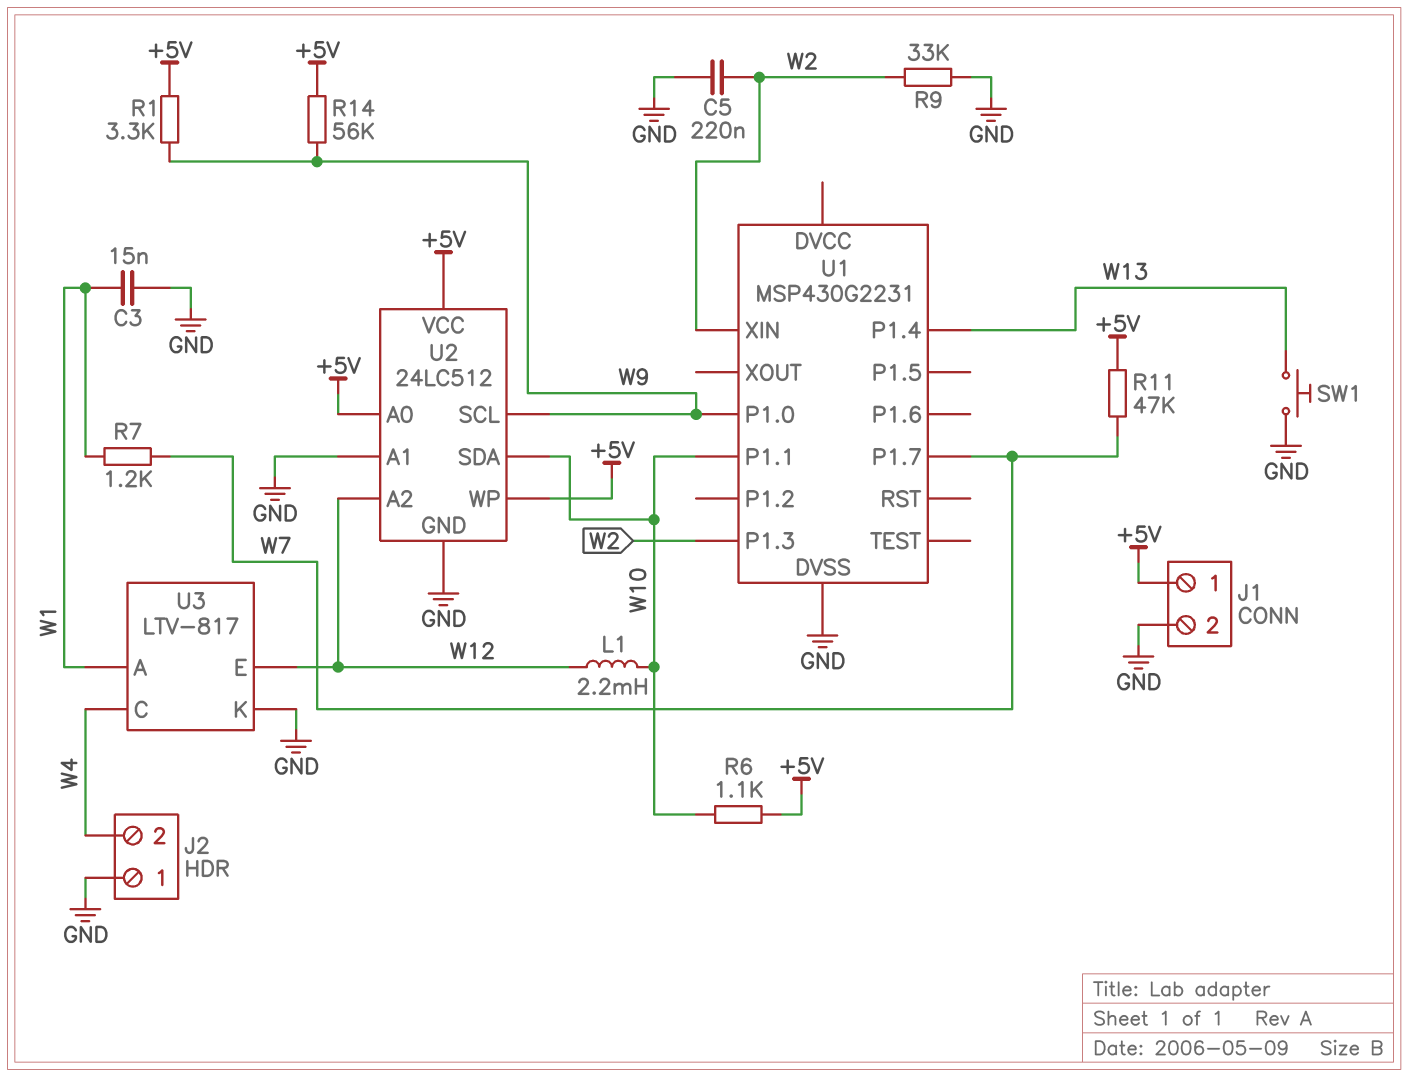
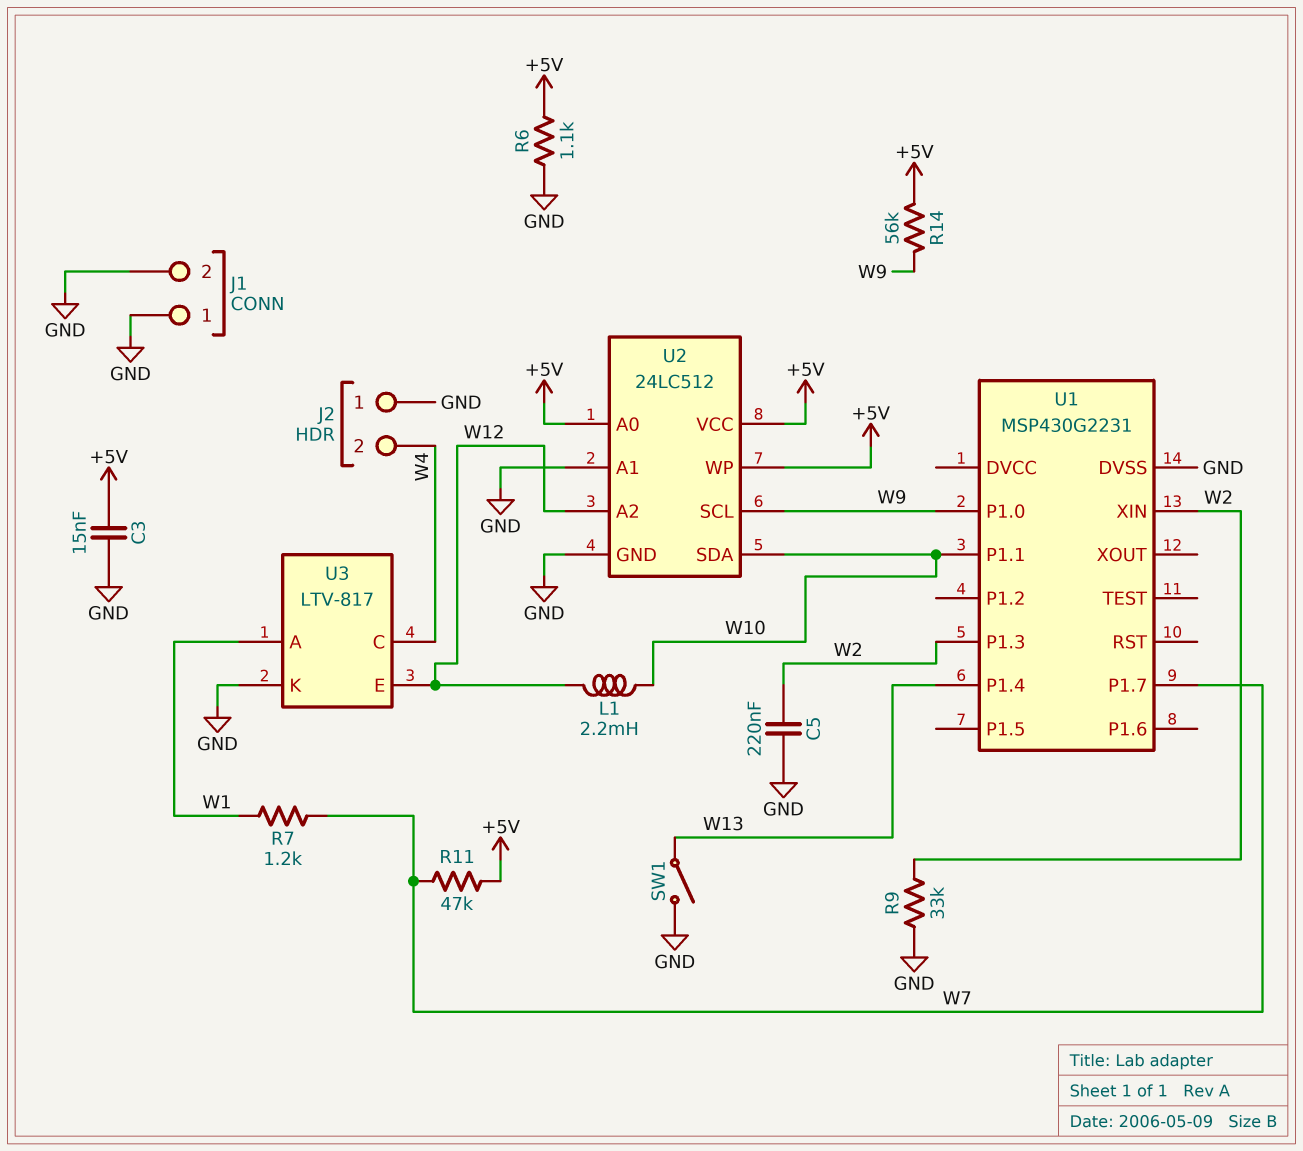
C3: 15nF (GND, W1) -> 15nF (+5V, GND)
J1 pin 1: +5V -> GND
R1: 3.3k (+5V, W9) -> none
R6: 1.1k (+5V, W10) -> 1.1k (+5V, GND)
SW1: button (GND, W13) -> switch (GND, W13)

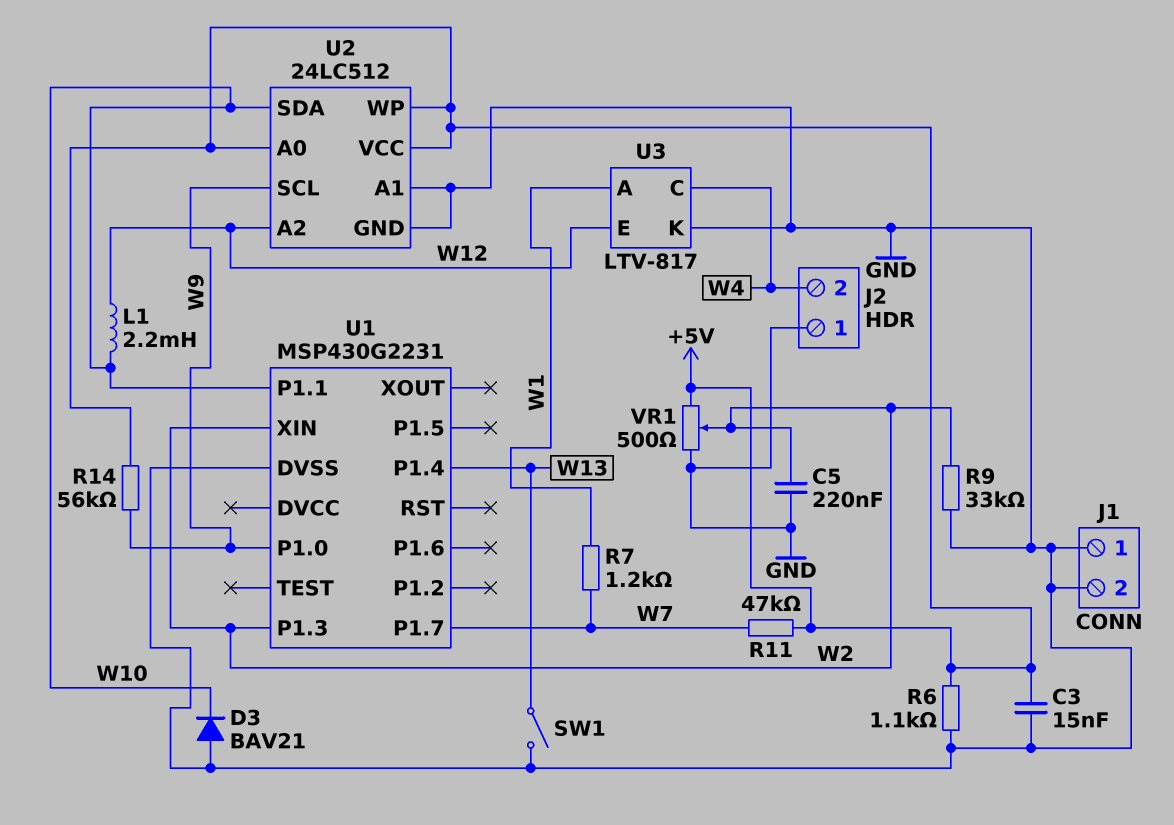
D3: none -> diode BAV21 (A GND, K W10)
VR1: none -> 500 (+5V, GND, wiper W2)

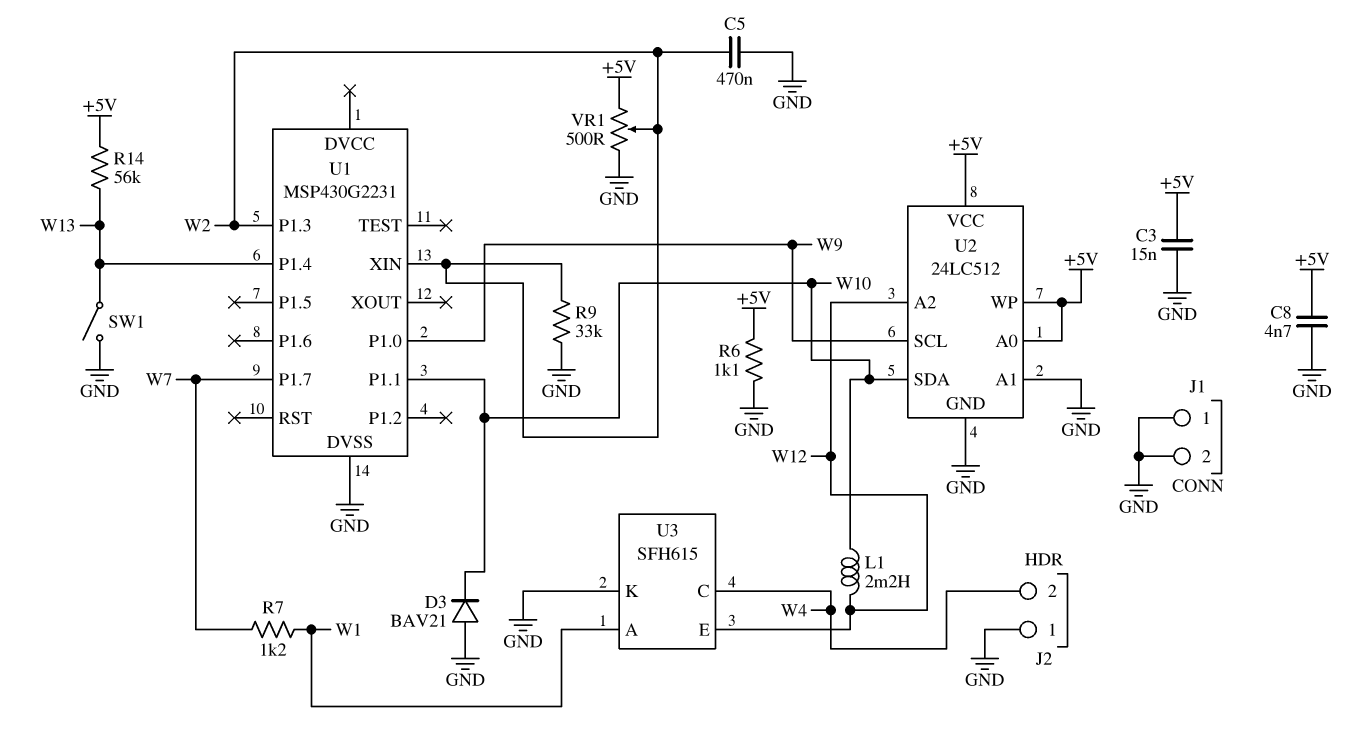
C5: 220nF (GND, W2) -> 470nF (GND, W2)
C8: none -> 4.7nF (+5V, GND)
R11: 47k (+5V, W7) -> none
R14: 56k (+5V, W9) -> 56k (+5V, W13)
U3: LTV-817 -> SFH615

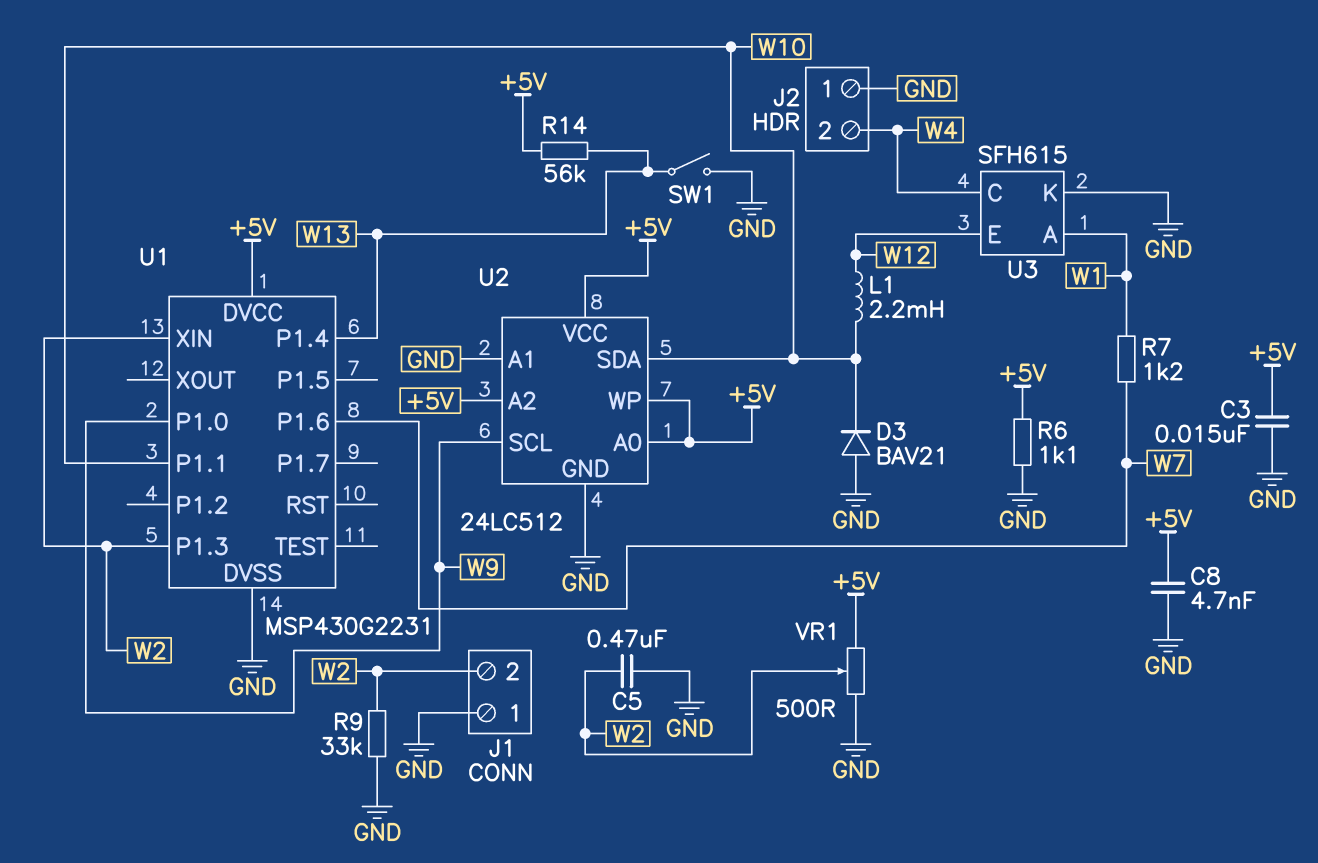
J1 pin 2: GND -> W2
U1 pin DVCC: none -> +5V
U1 pin P1.6: none -> W7
U1 pin P1.7: W7 -> none
U2 pin A2: W12 -> +5V

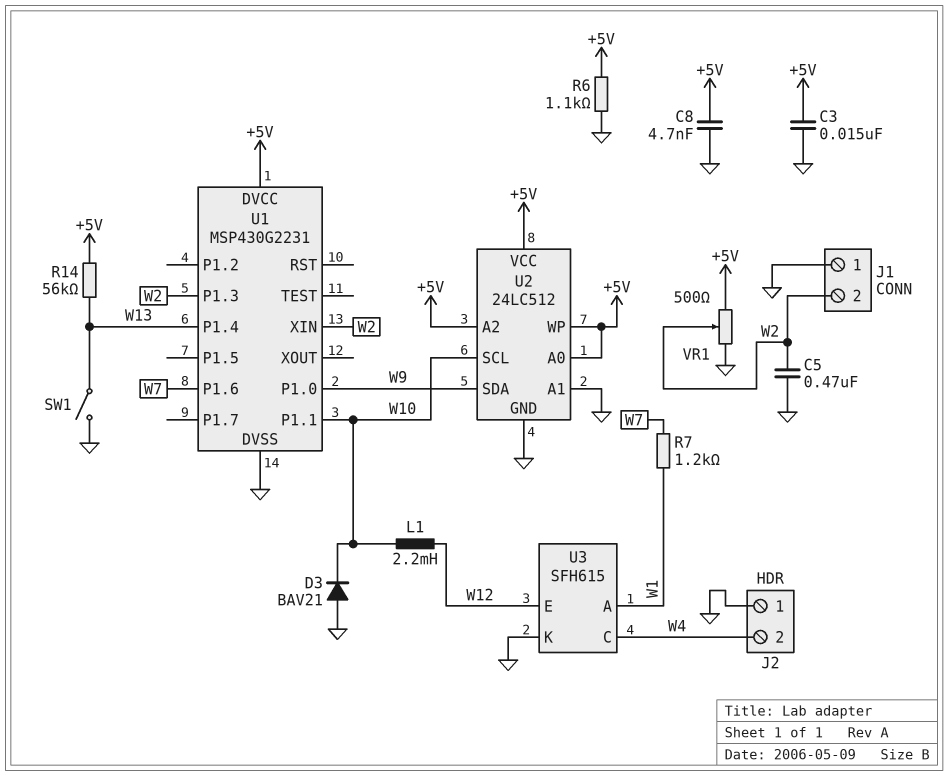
R9: 33k (GND, W2) -> none
U2 pin SCL: W9 -> W10
U2 pin SDA: W10 -> W9

